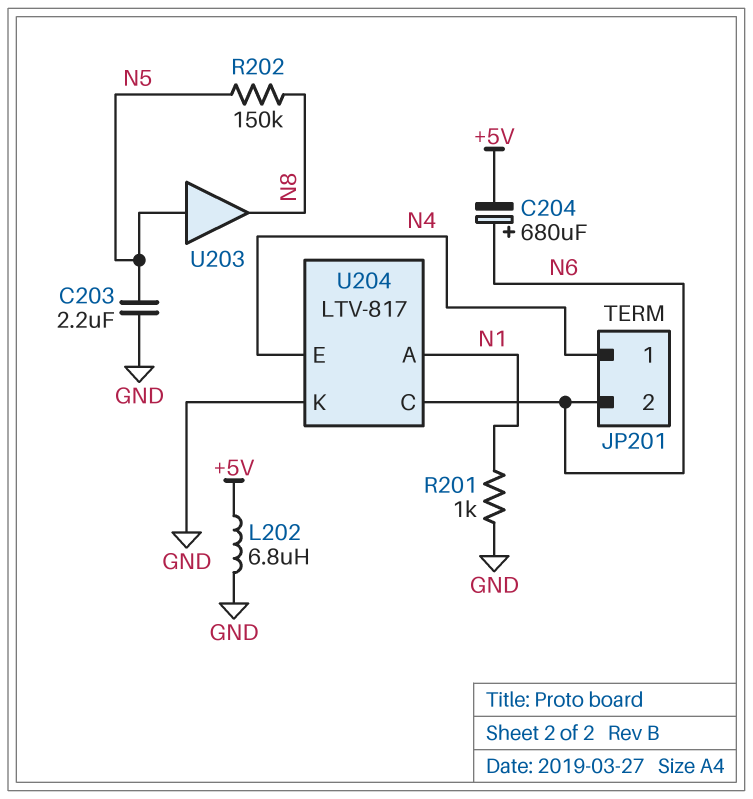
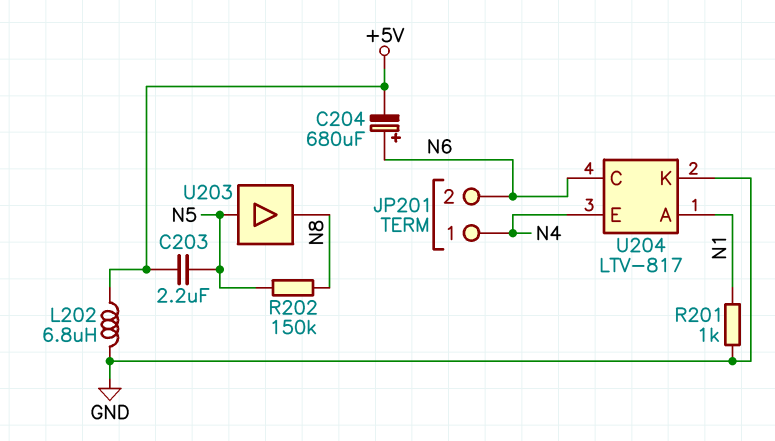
C203: 2.2uF (GND, N5) -> 2.2uF (+5V, N5)

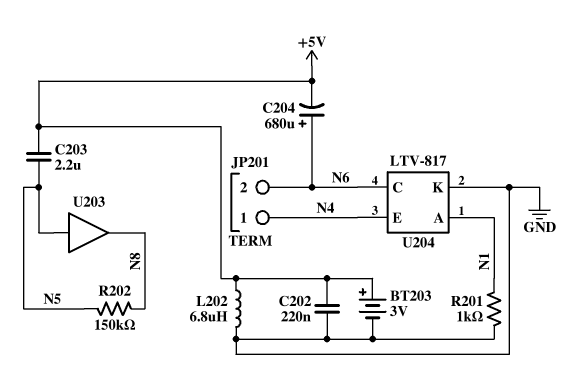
BT203: none -> 3V (plus +5V, minus GND)
C202: none -> 220nF (+5V, GND)

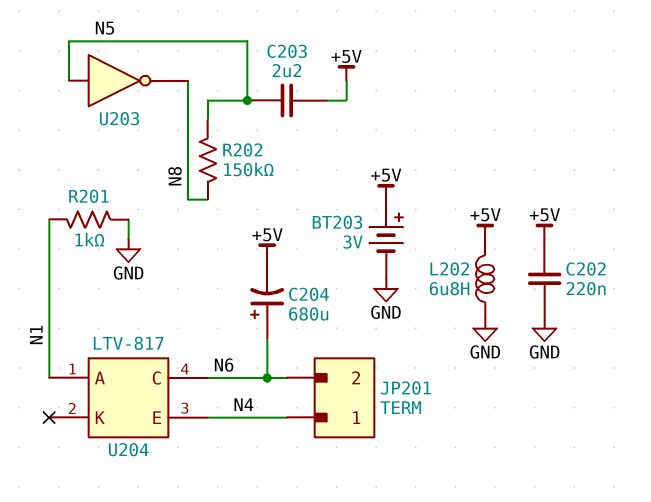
U203: buffer (in N5, out N8) -> NOT (in N5, out N8)
U204 pin K: GND -> none

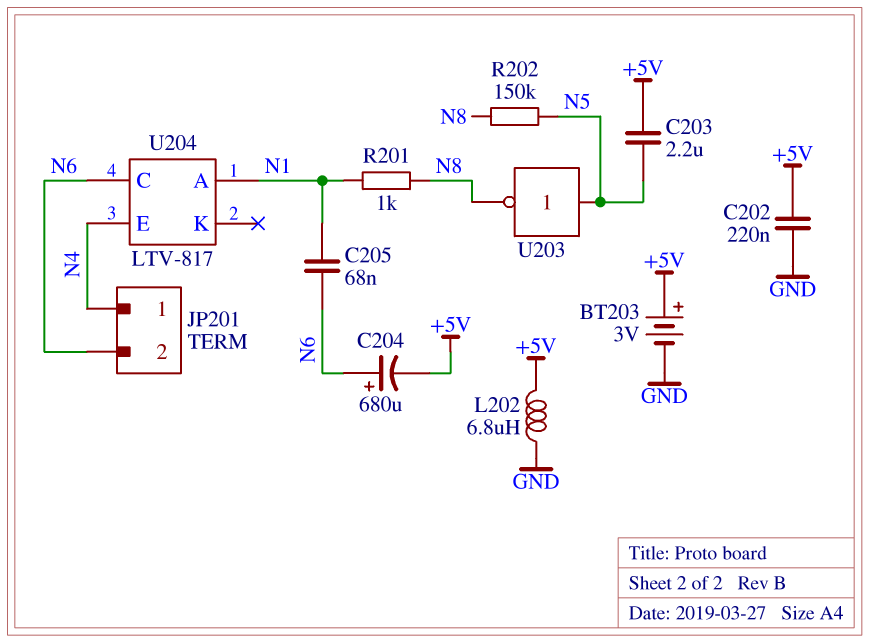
C205: none -> 68nF (N1, N6)
R201: 1k (GND, N1) -> 1k (N1, N8)

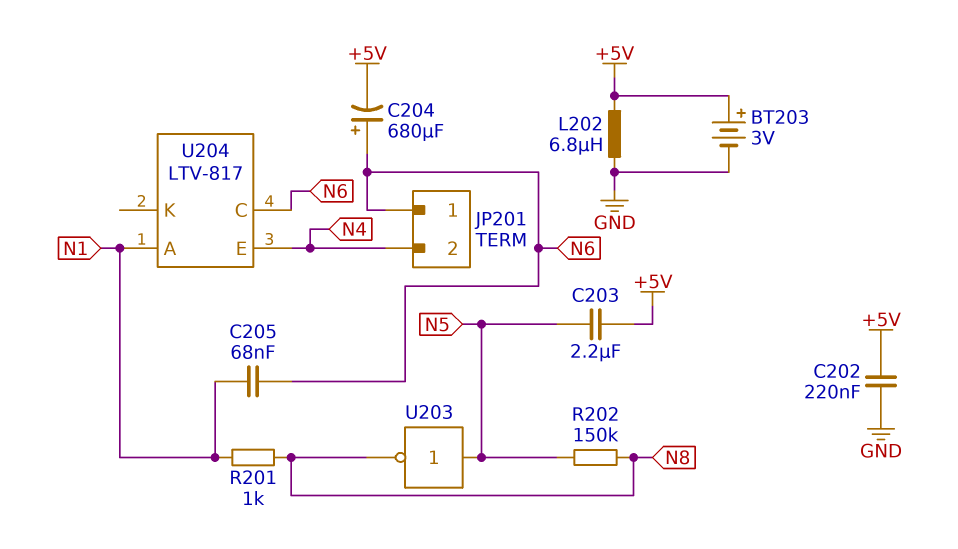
JP201 pin 1: N4 -> N6
JP201 pin 2: N6 -> N4

